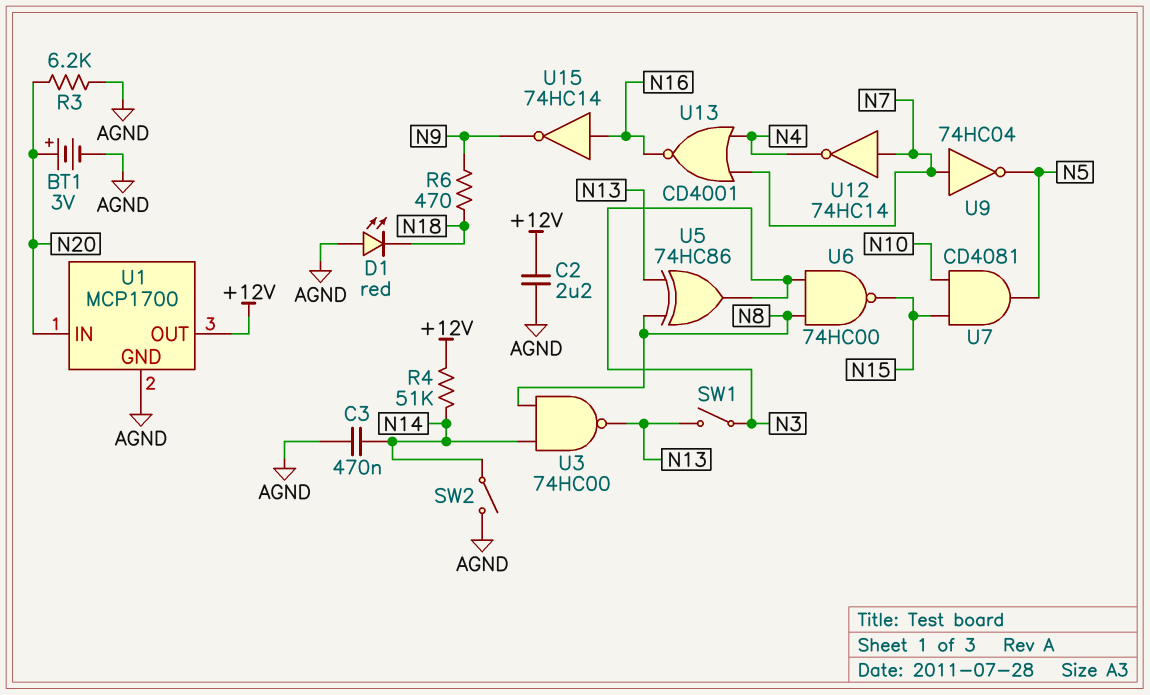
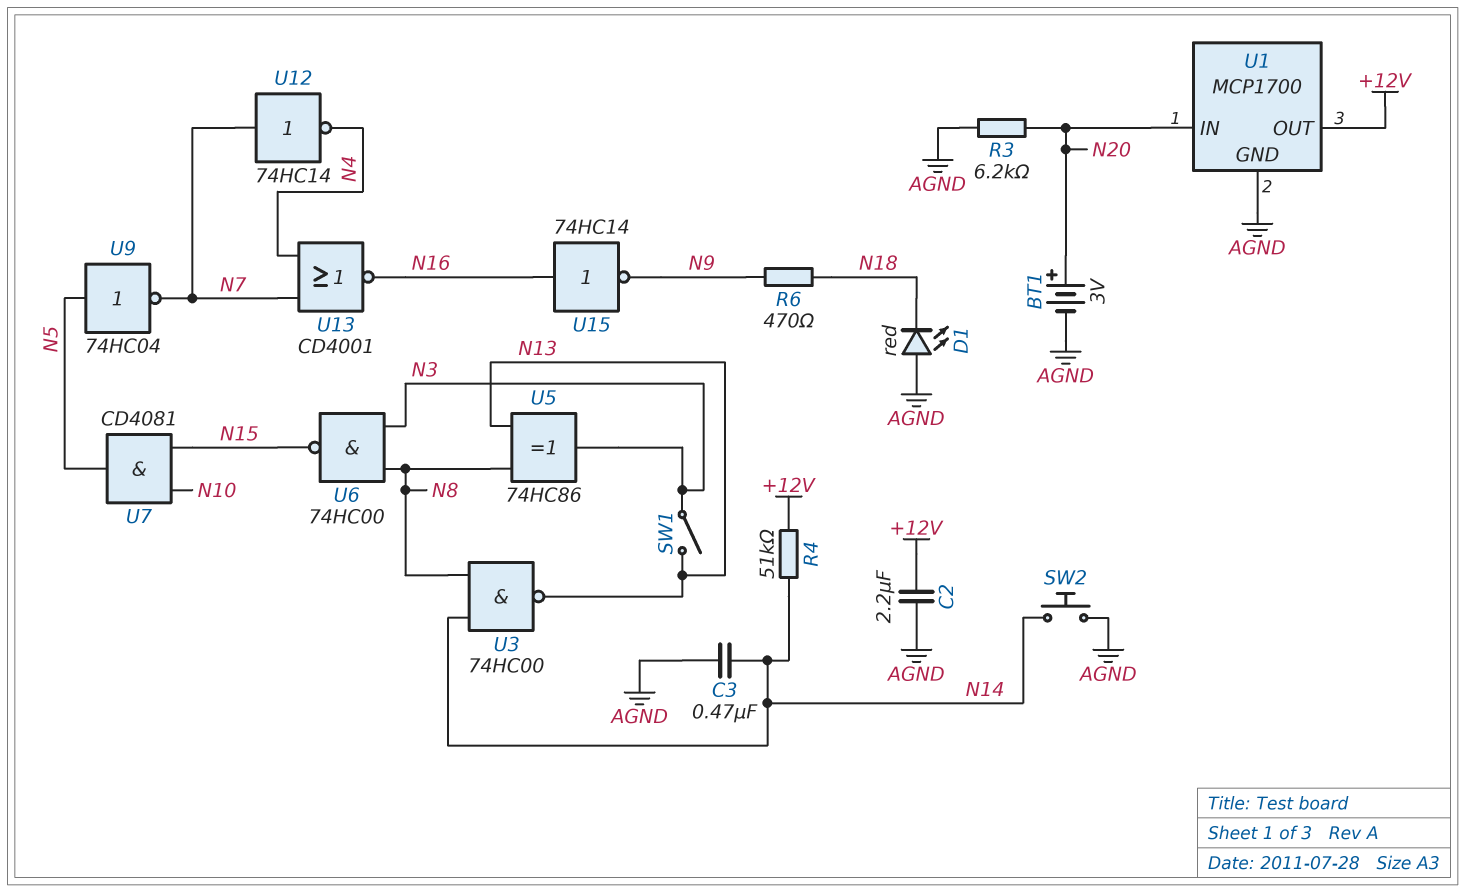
SW2: switch (AGND, N14) -> button (AGND, N14)
U9: NOT 74HC04 (in N7, out N5) -> NOT 74HC04 (in N5, out N7)

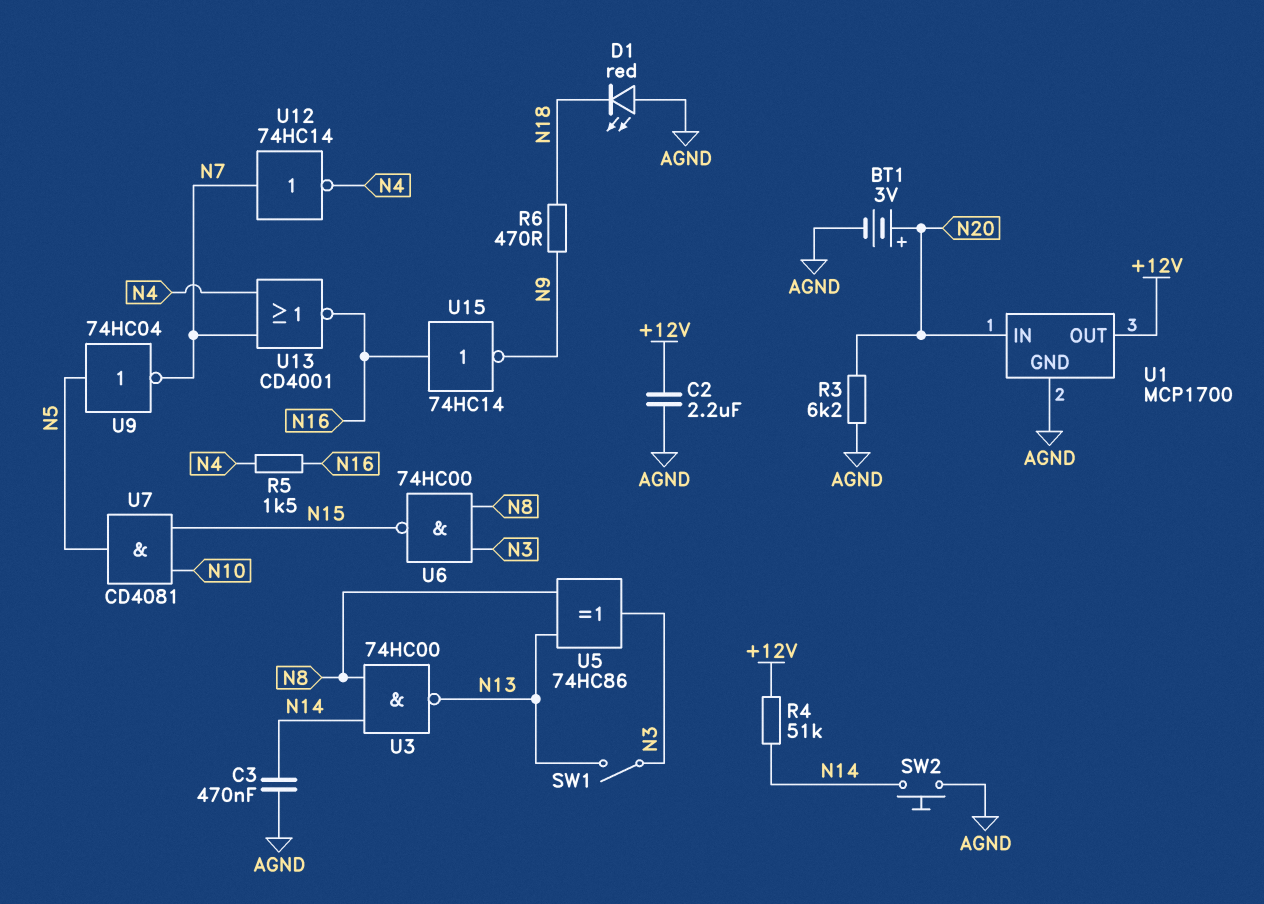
R5: none -> 1.5k (N4, N16)

